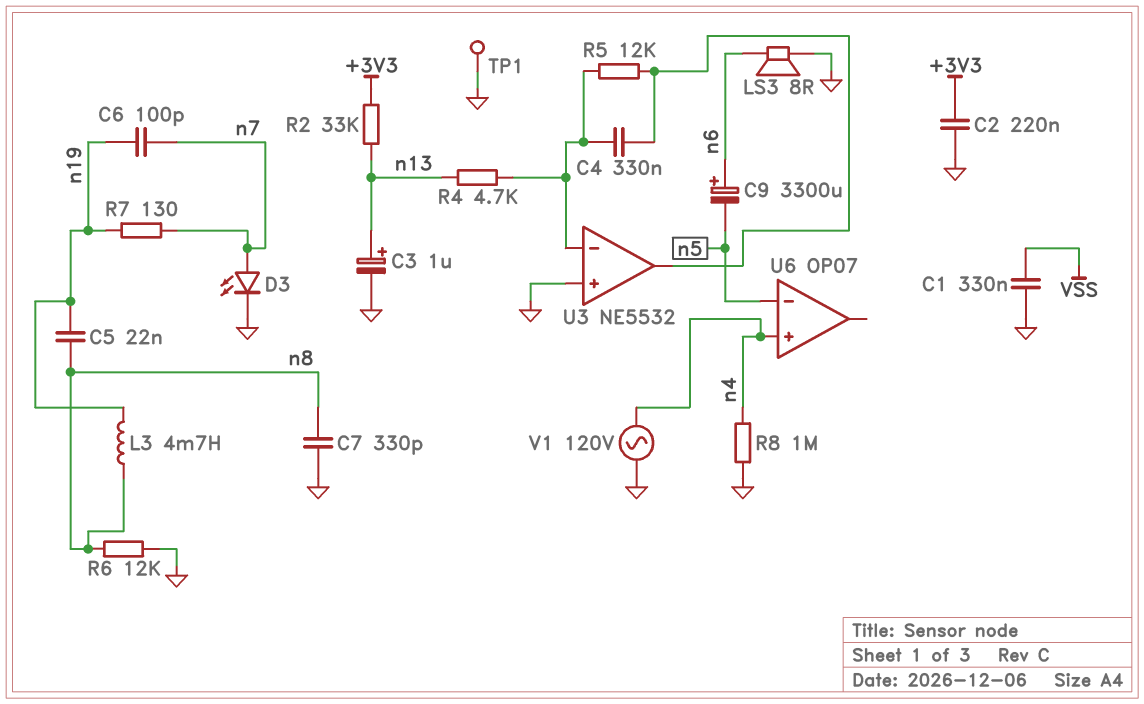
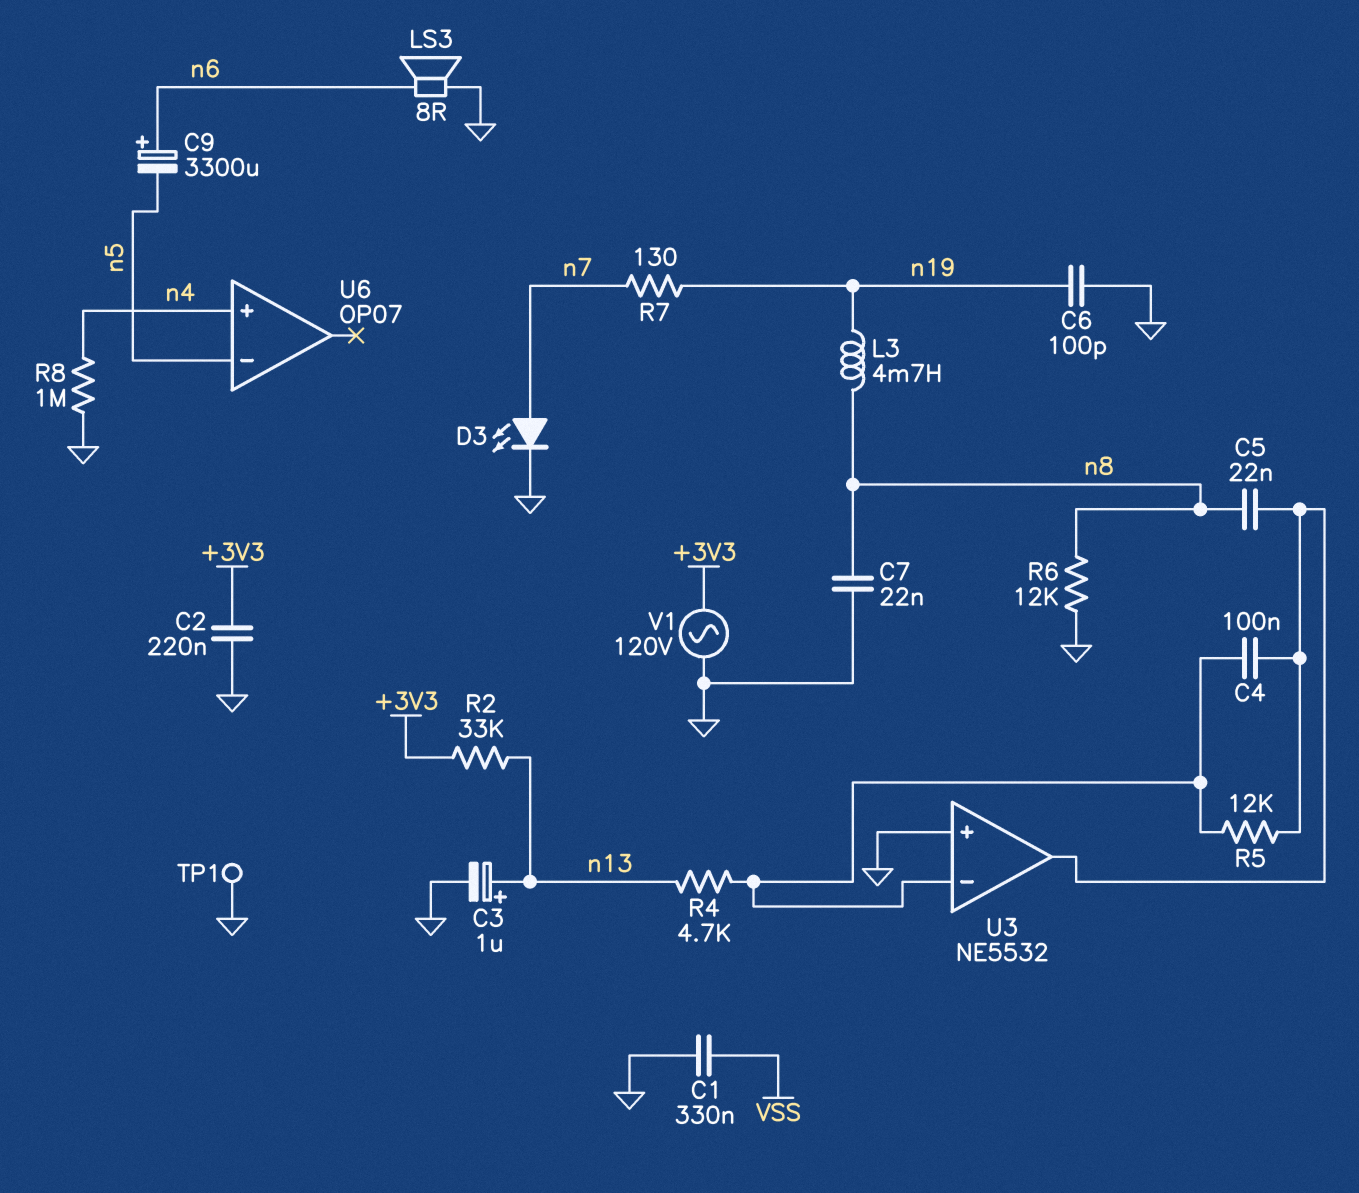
C4: 330nF (U3/in-, U3/out) -> 100nF (U3/in-, U3/out)
C5: 22nF (n8, n19) -> 22nF (U3/out, n8)
C6: 100pF (n7, n19) -> 100pF (GND, n19)
C7: 330pF (GND, n8) -> 22nF (GND, n8)
V1: AC 120V (GND, n4) -> AC 120V (+3V3, GND)

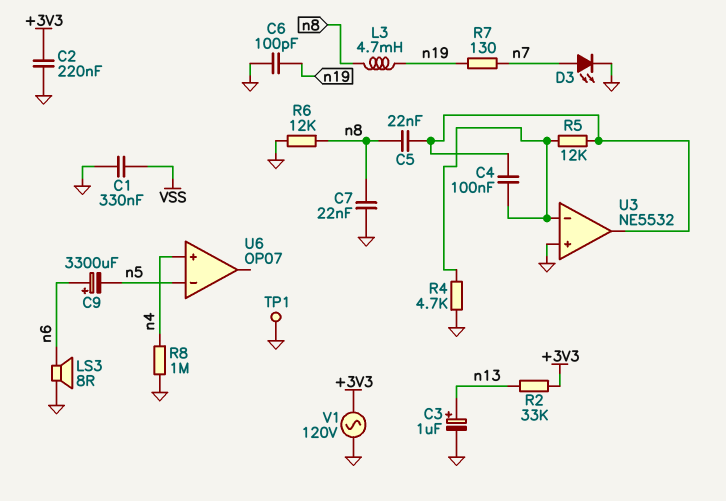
R4: 4.7k (U3/in-, n13) -> 4.7k (GND, U3/in-)

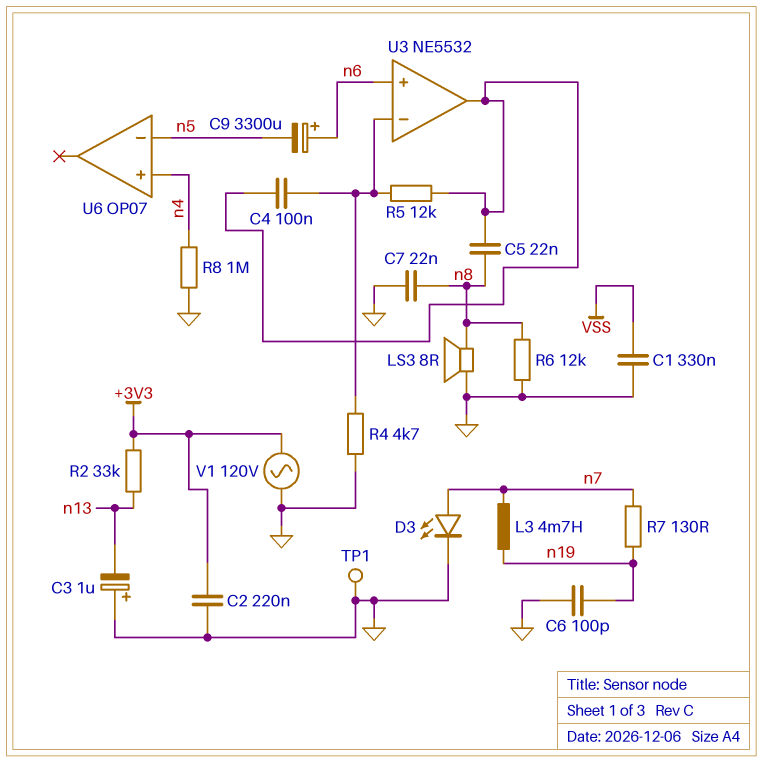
C3: 1uF (plus n13, minus GND) -> 1uF (plus GND, minus n13)
L3: 4.7mH (n8, n19) -> 4.7mH (n7, n19)
LS3: speaker 8R (GND, n6) -> speaker 8R (GND, n8)
U3 pin in+: GND -> n6

